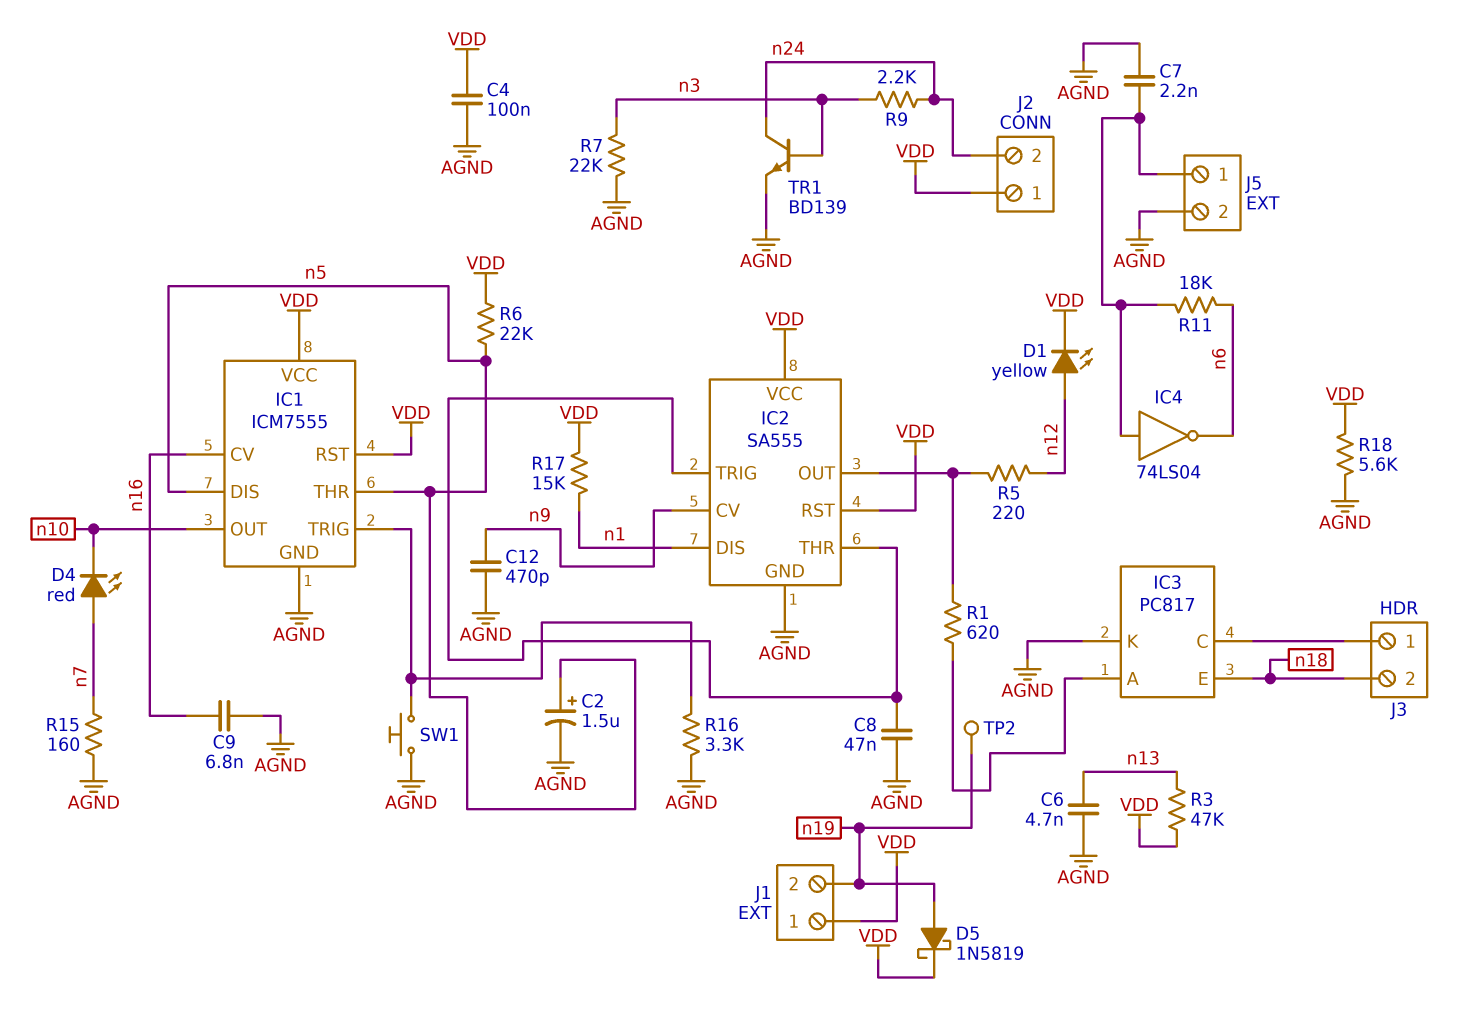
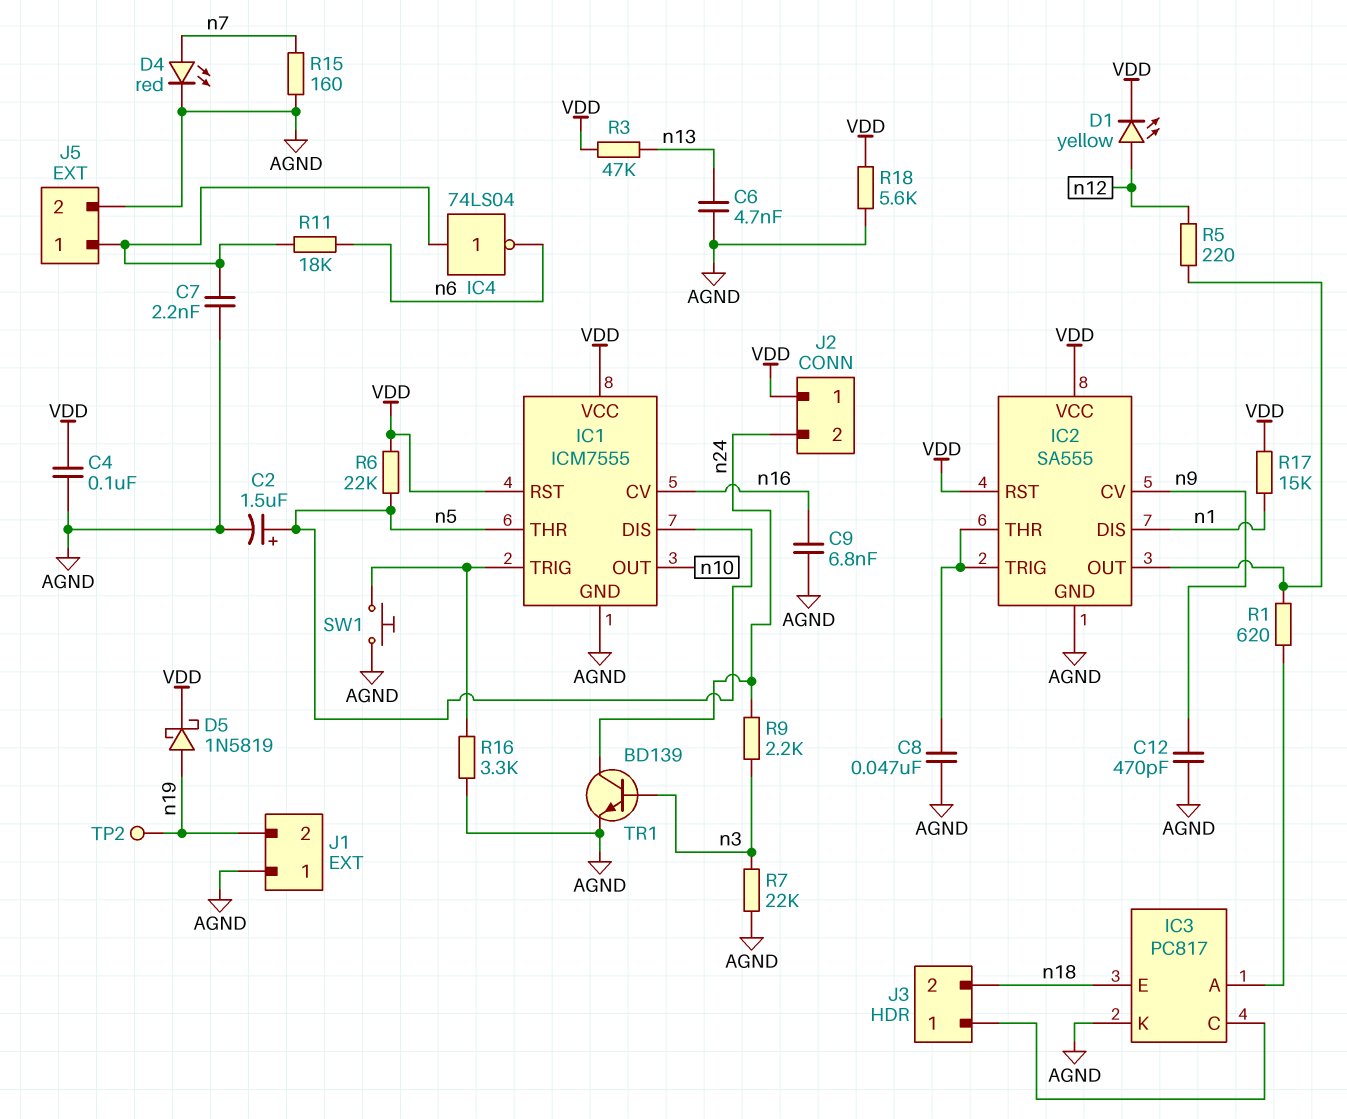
D4: LED red (A n7, K n10) -> LED red (A n7, K AGND)
J1 pin 1: VDD -> AGND

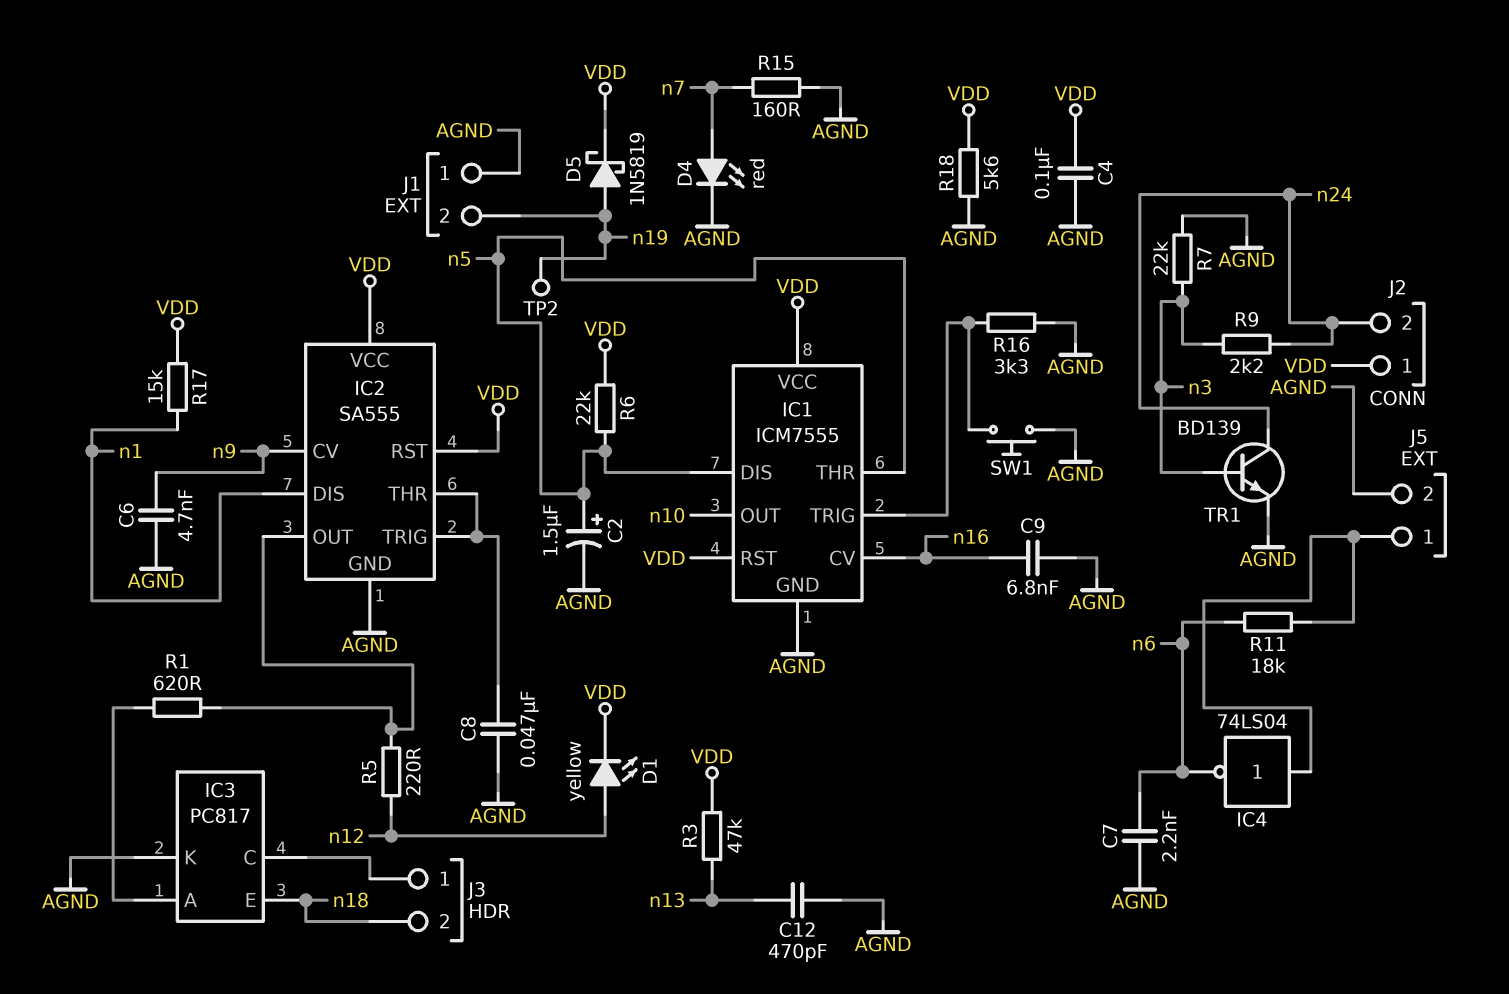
C6: 4.7nF (AGND, n13) -> 4.7nF (AGND, n9)
C7: 2.2nF (AGND, J5/1) -> 2.2nF (AGND, n6)
C12: 470pF (AGND, n9) -> 470pF (AGND, n13)

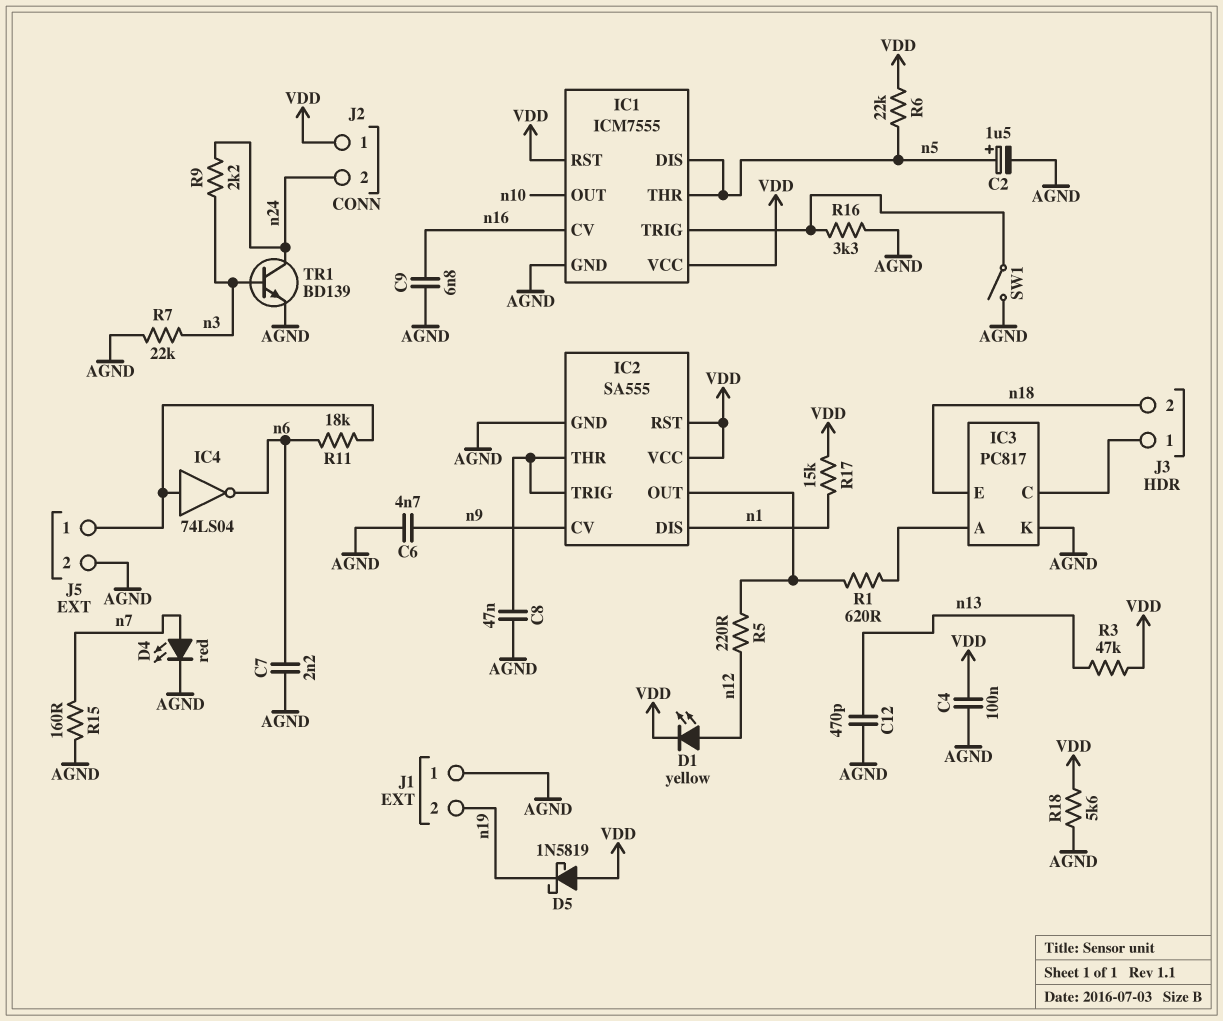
D5: schottky 1N5819 (A n19, K VDD) -> schottky 1N5819 (A VDD, K n19)
SW1: button (AGND, IC1/TRIG) -> switch (AGND, IC1/TRIG)
TP2: test point (n19) -> none

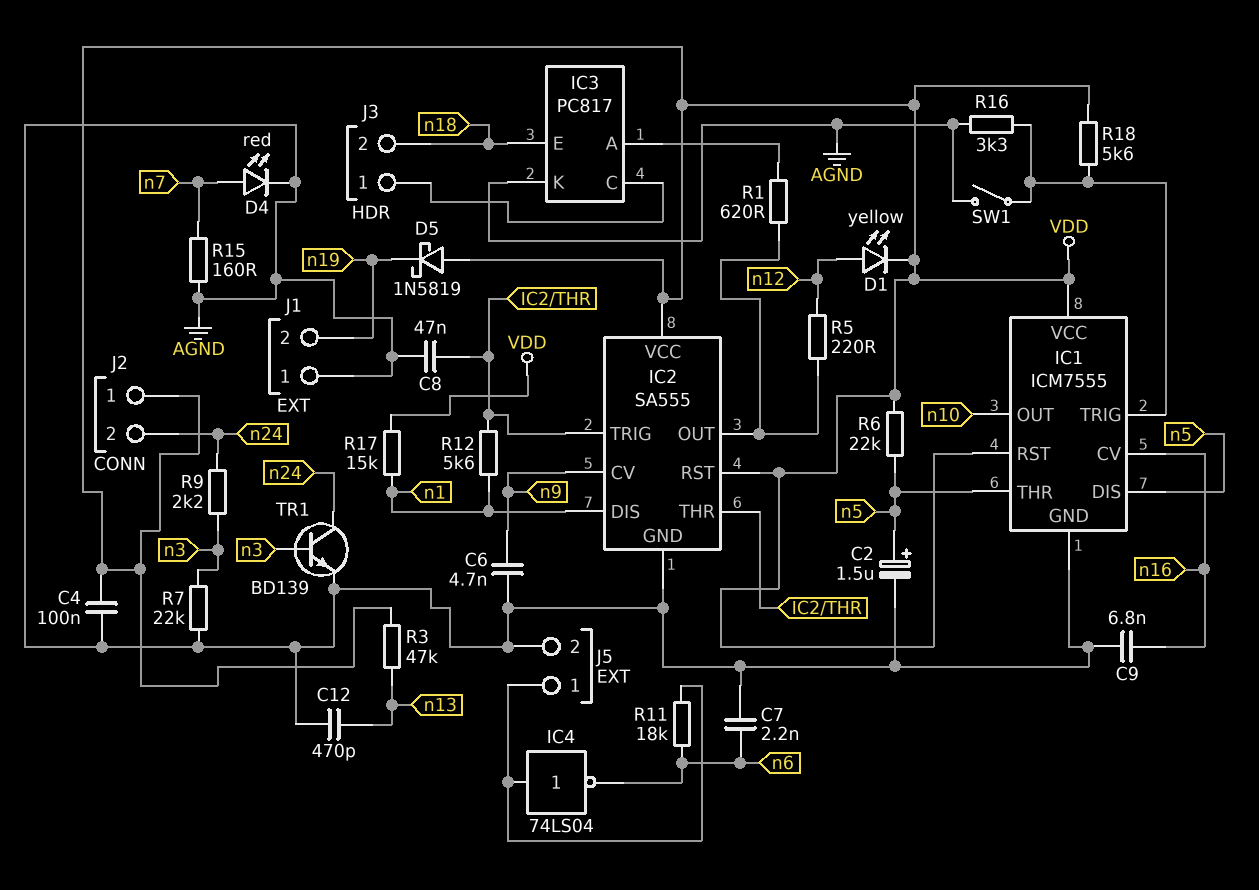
R12: none -> 5.6k (IC2/THR, n1)
R18: 5.6k (AGND, VDD) -> 5.6k (IC1/TRIG, VDD)

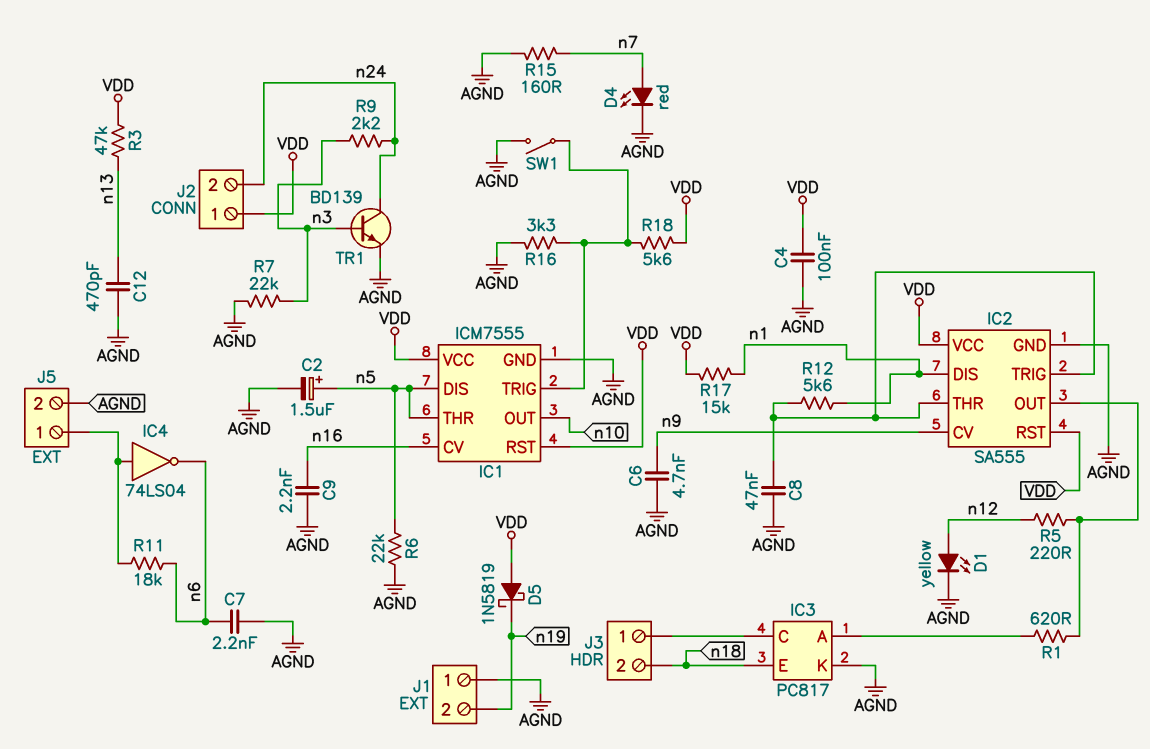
C9: 6.8nF (AGND, n16) -> 2.2nF (AGND, n16)
D1: LED yellow (A n12, K VDD) -> LED yellow (A n12, K AGND)
R6: 22k (VDD, n5) -> 22k (AGND, n5)

